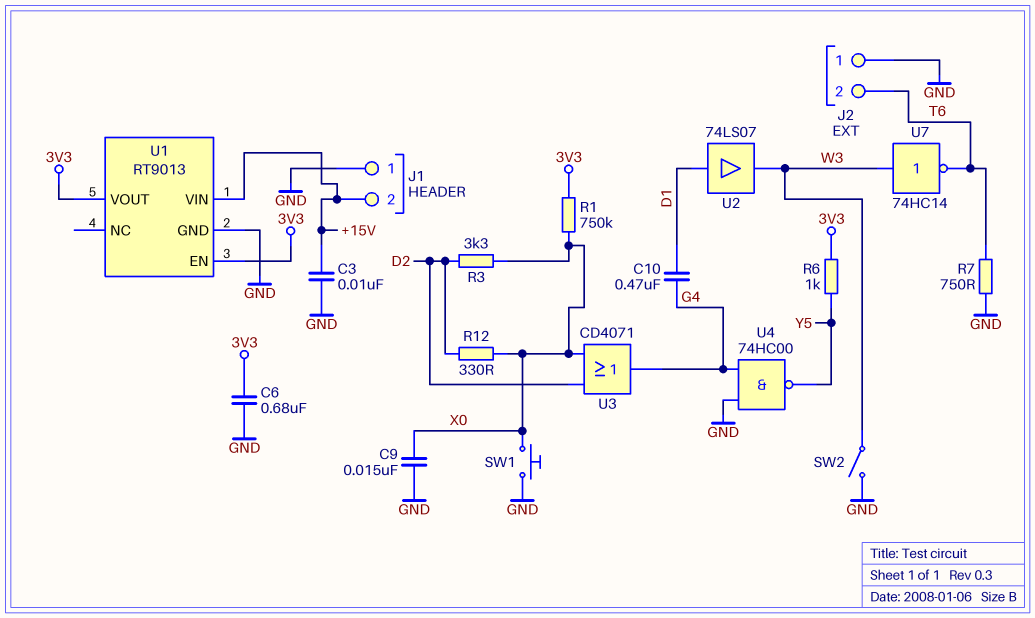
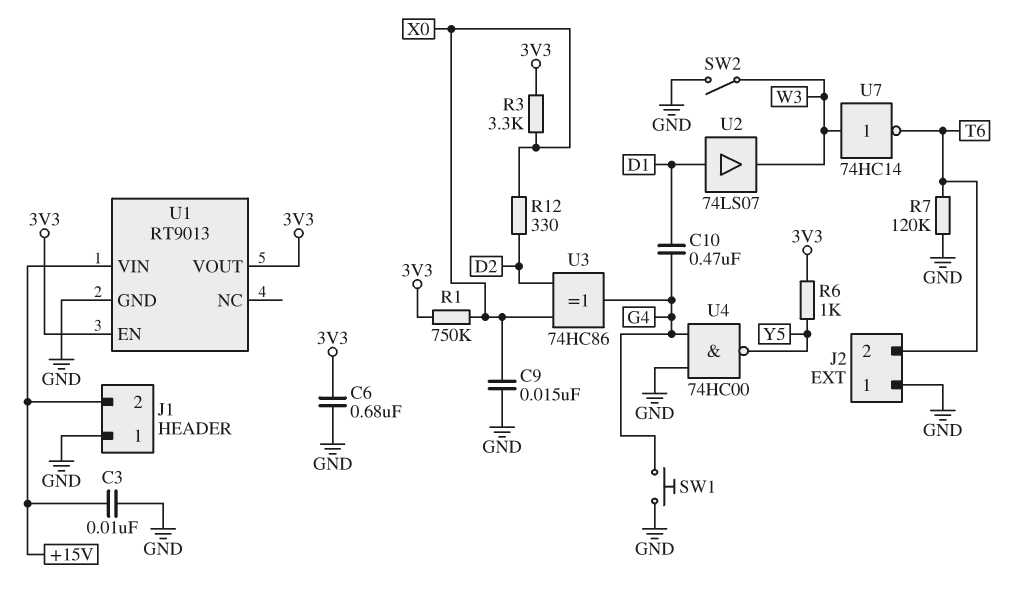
R3: 3.3k (D2, X0) -> 3.3k (3V3, X0)
R7: 750 (GND, T6) -> 120k (GND, T6)
SW1: button (GND, X0) -> button (G4, GND)
U3: OR CD4071 (in D2, in X0, out G4) -> XOR 74HC86 (in D2, in X0, out G4)

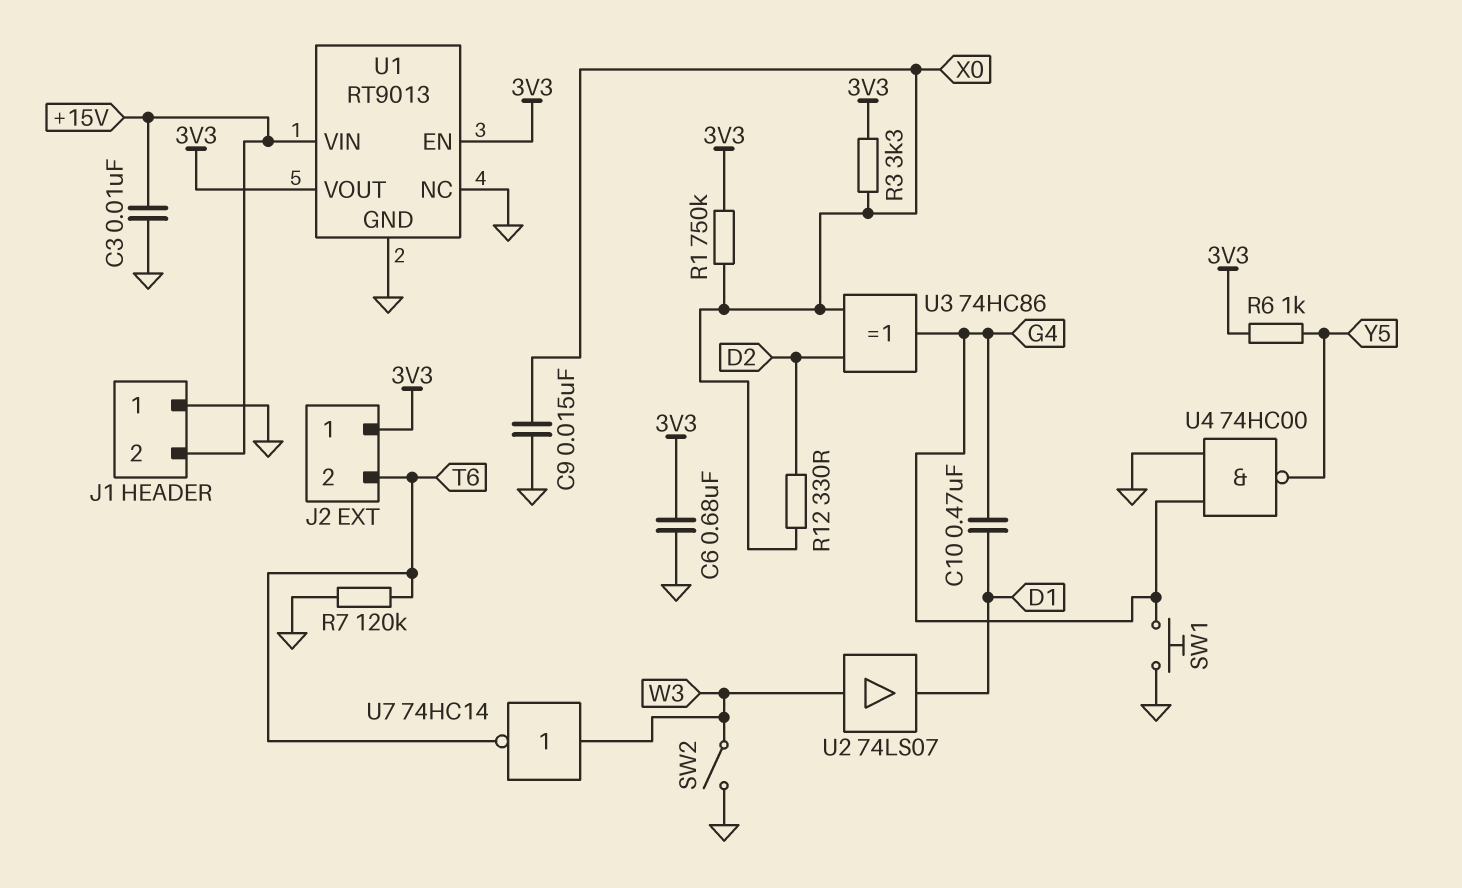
J2 pin 1: GND -> 3V3
U1 pin NC: none -> GND
U2: buffer 74LS07 (in D1, out W3) -> buffer 74LS07 (in W3, out D1)

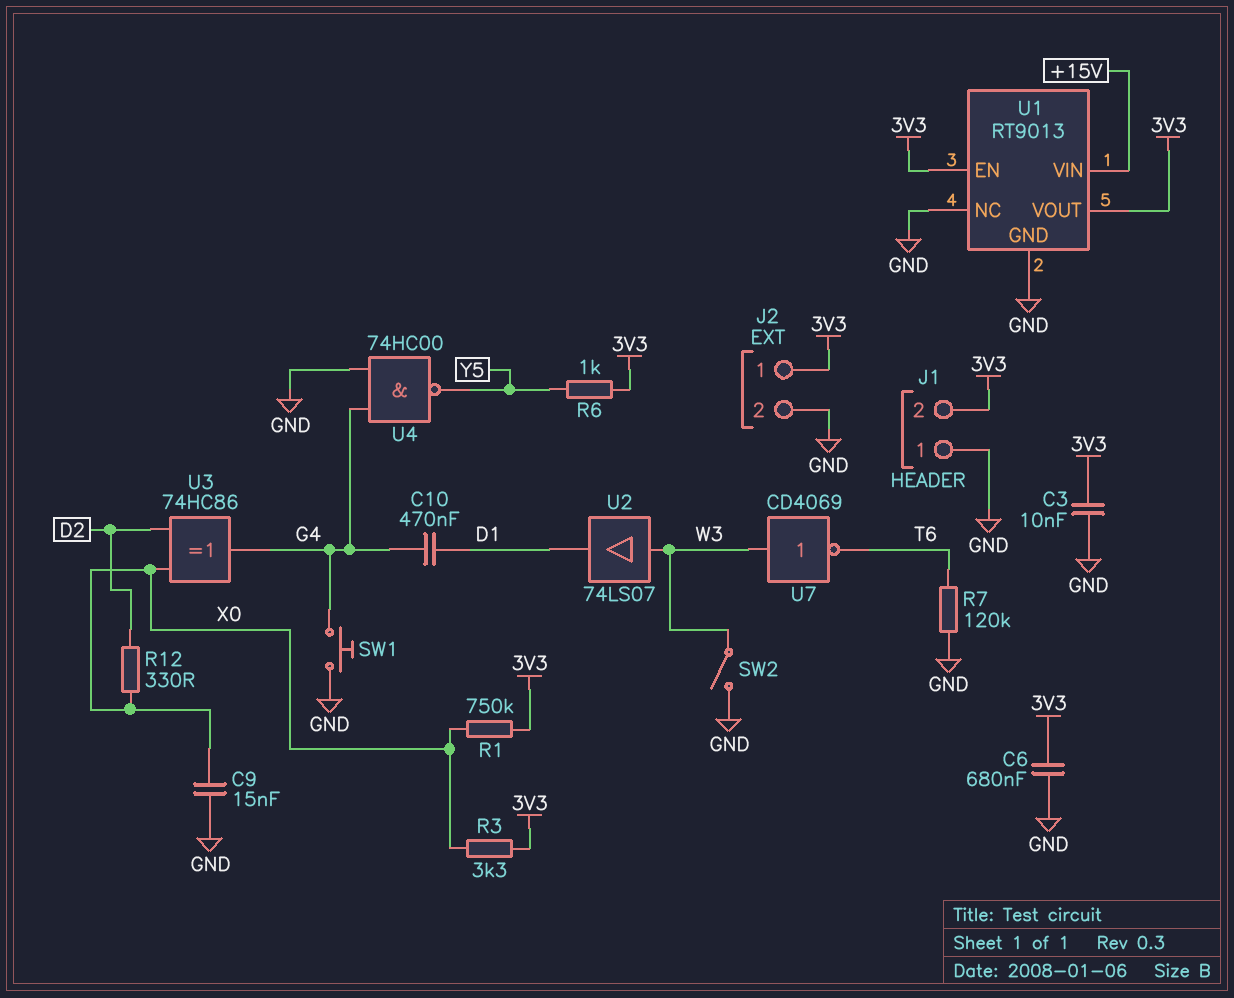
C3: 10nF (+15V, GND) -> 10nF (3V3, GND)
J1 pin 2: +15V -> 3V3
J2 pin 2: T6 -> GND
U7: NOT 74HC14 (in W3, out T6) -> NOT CD4069 (in W3, out T6)

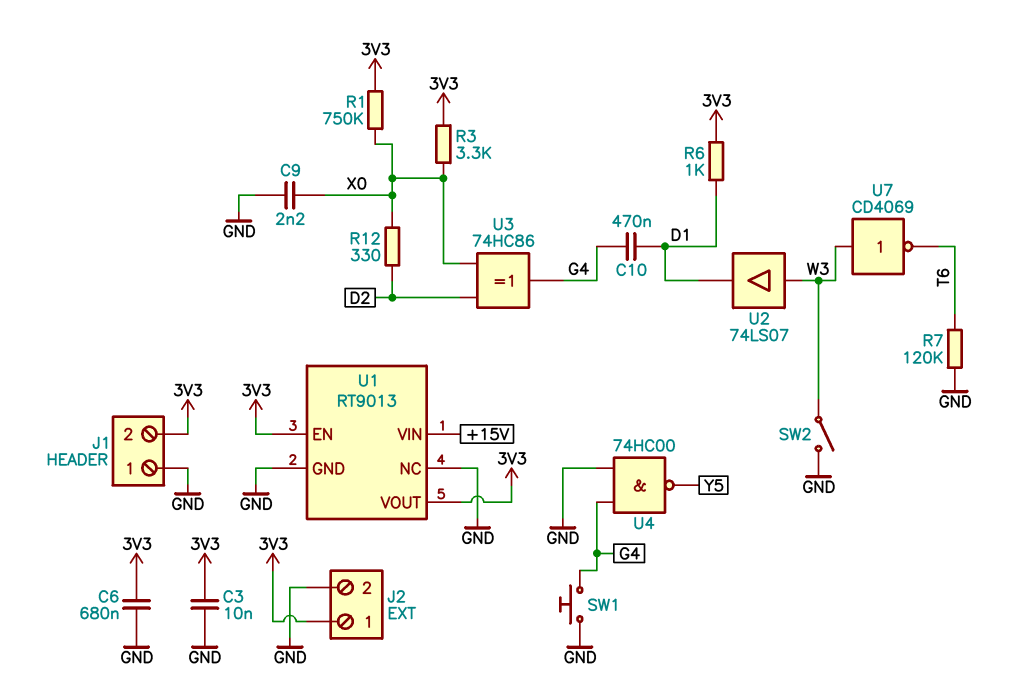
C9: 15nF (GND, X0) -> 2.2nF (GND, X0)
R6: 1k (3V3, Y5) -> 1k (3V3, D1)

